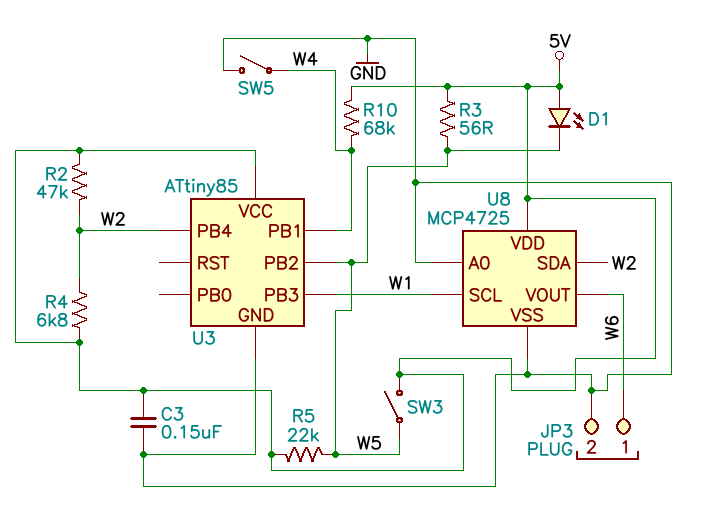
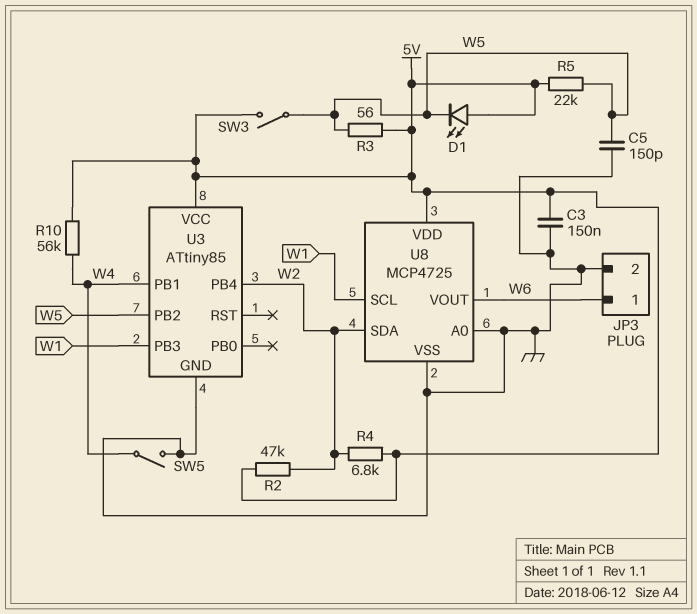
C5: none -> 150pF (GND, W5)
R10: 68k (5V, W4) -> 56k (5V, W4)

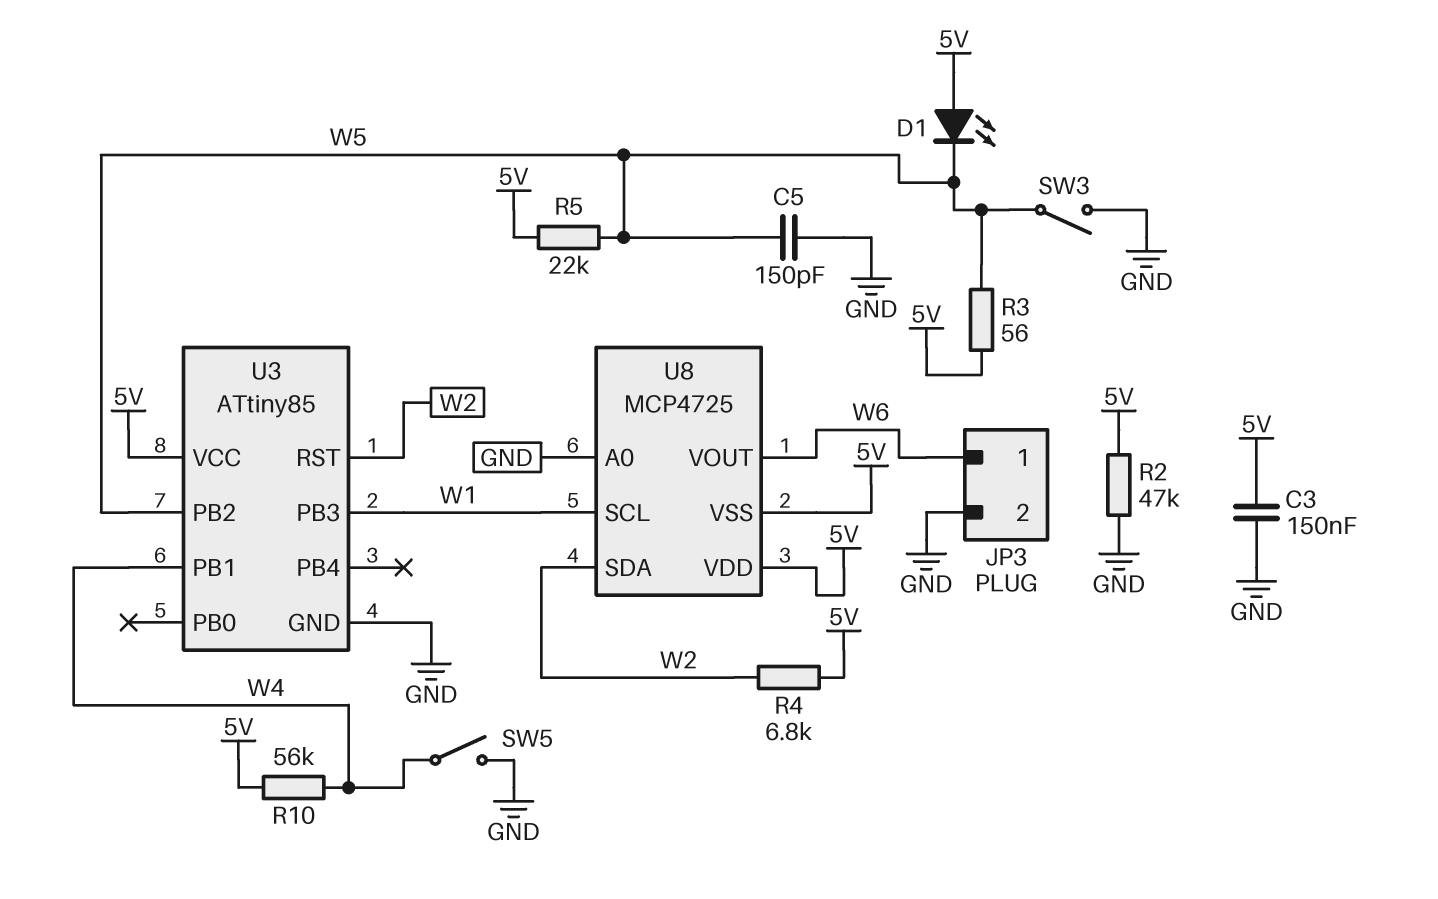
R2: 47k (5V, W2) -> 47k (5V, GND)
SW3: switch (5V, W5) -> switch (GND, W5)
U3 pin PB4: W2 -> none
U3 pin RST: none -> W2
U8 pin VSS: GND -> 5V

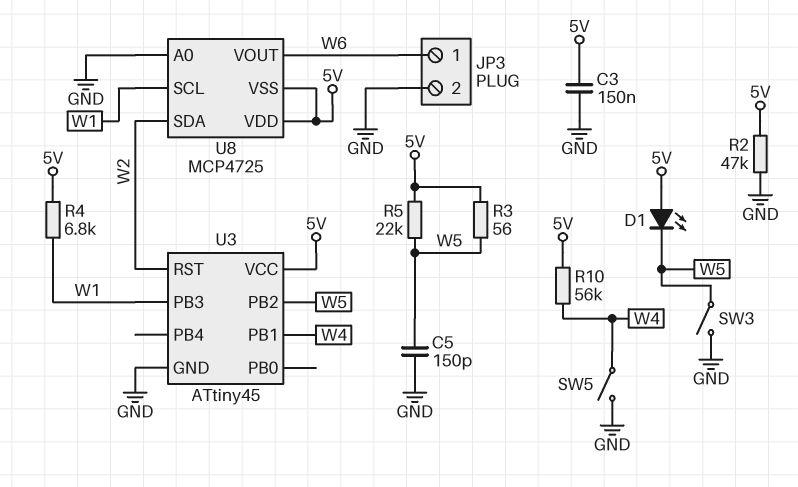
R4: 6.8k (5V, W2) -> 6.8k (5V, W1)
U3: ATtiny85 -> ATtiny45

